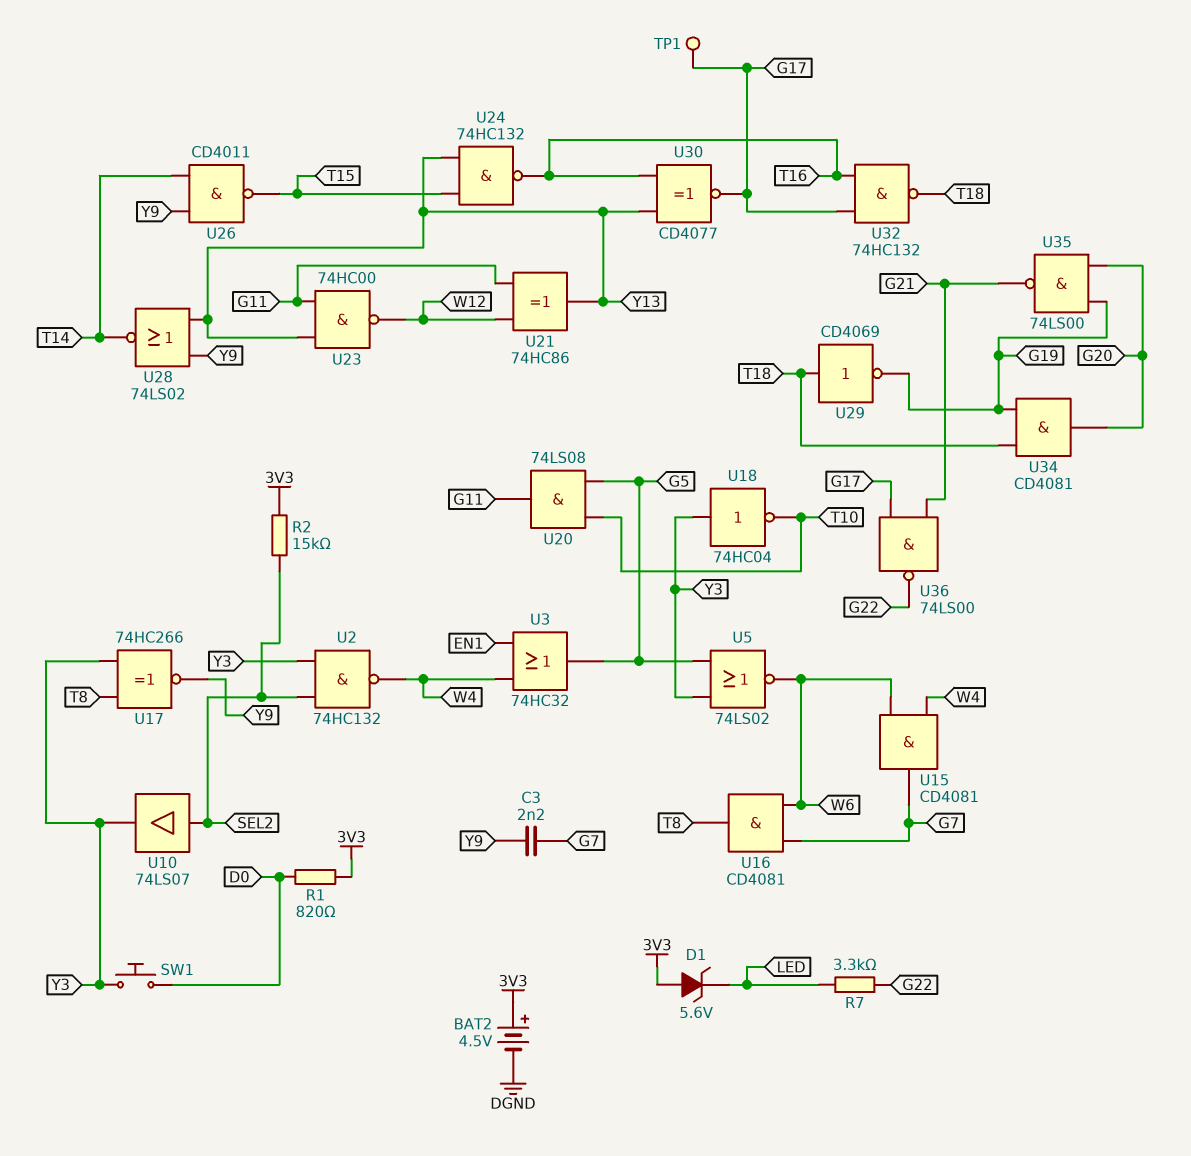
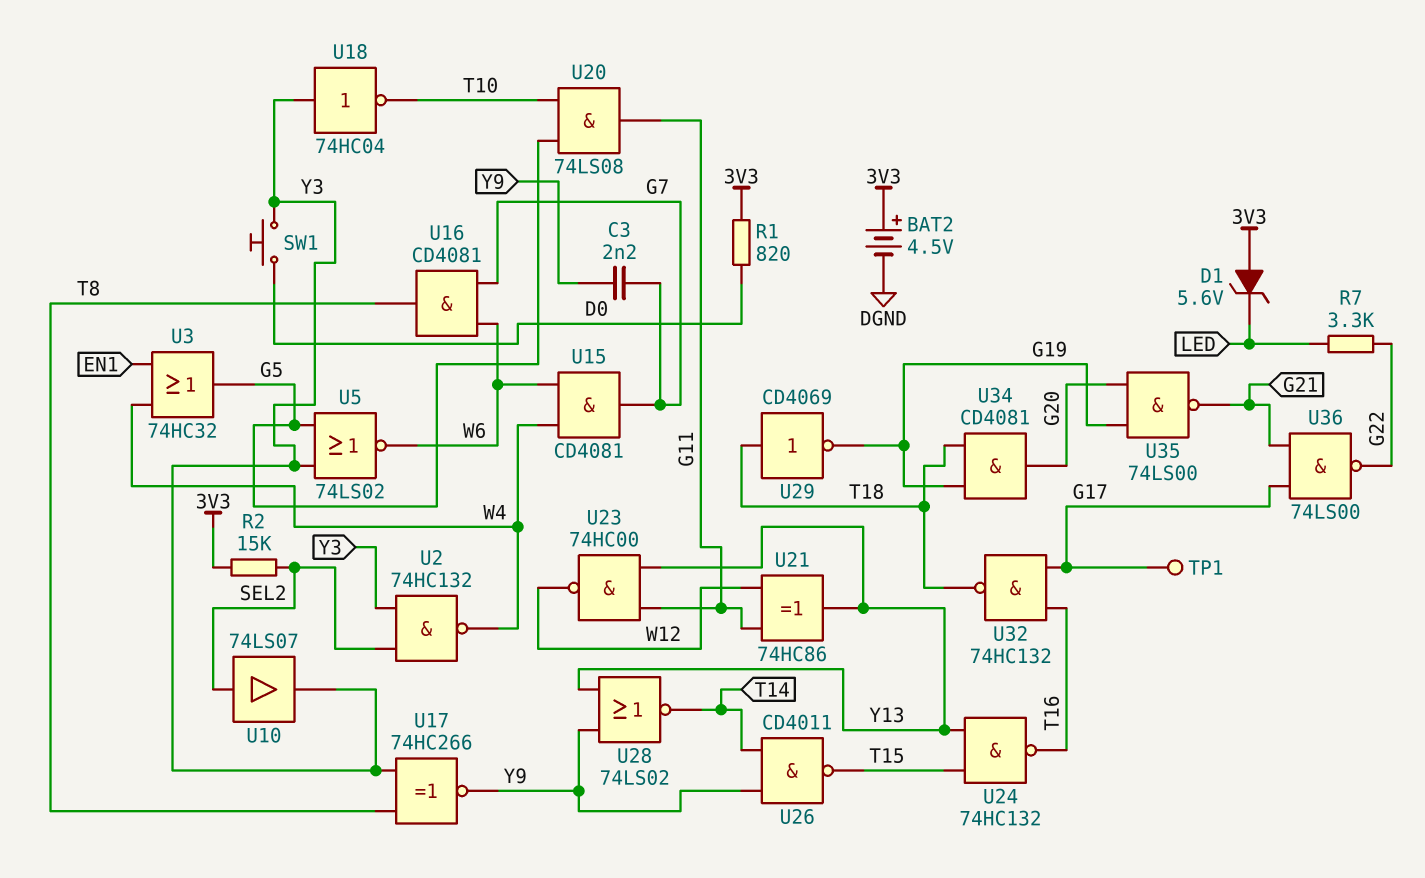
U30: XNOR CD4077 (in T16, in Y13, out G17) -> none

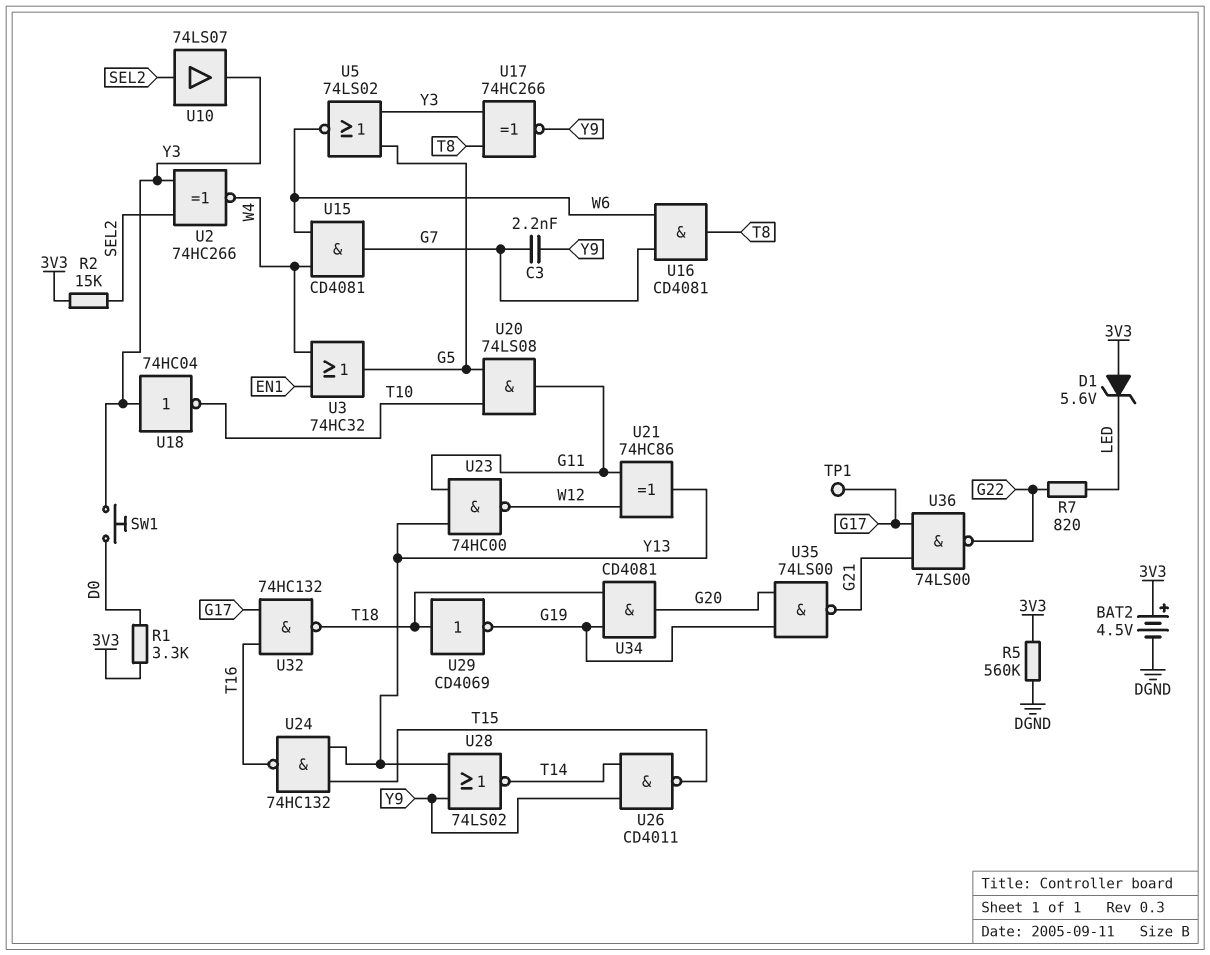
R1: 820 (3V3, D0) -> 3.3k (3V3, D0)
R5: none -> 560k (3V3, DGND)
R7: 3.3k (G22, LED) -> 820 (G22, LED)
U2: NAND 74HC132 (in SEL2, in Y3, out W4) -> XNOR 74HC266 (in SEL2, in Y3, out W4)

